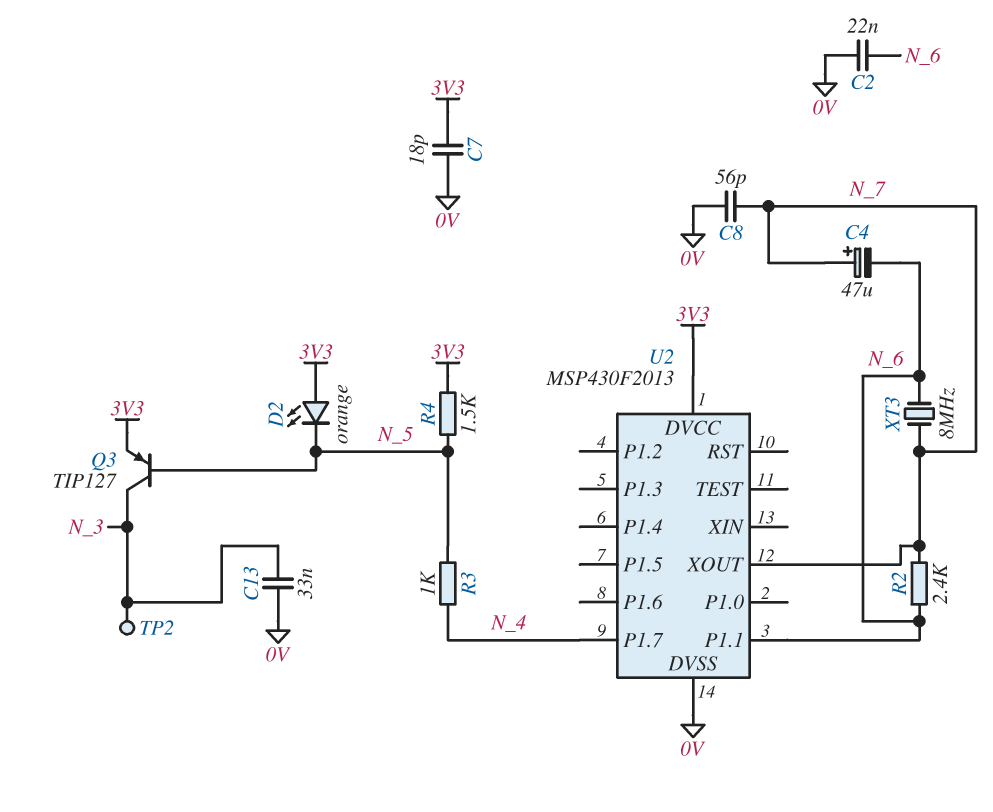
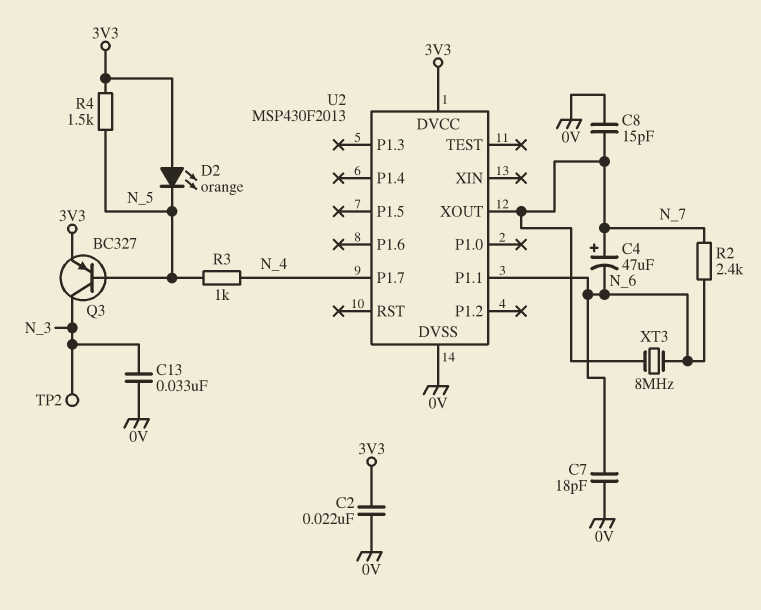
C2: 22nF (0V, N_6) -> 22nF (0V, 3V3)
C7: 18pF (0V, 3V3) -> 18pF (0V, N_6)
C8: 56pF (0V, N_7) -> 15pF (0V, N_7)
Q3: PNP TIP127 (B N_5, C N_3, E 3V3) -> PNP BC327 (B N_5, C N_3, E 3V3)

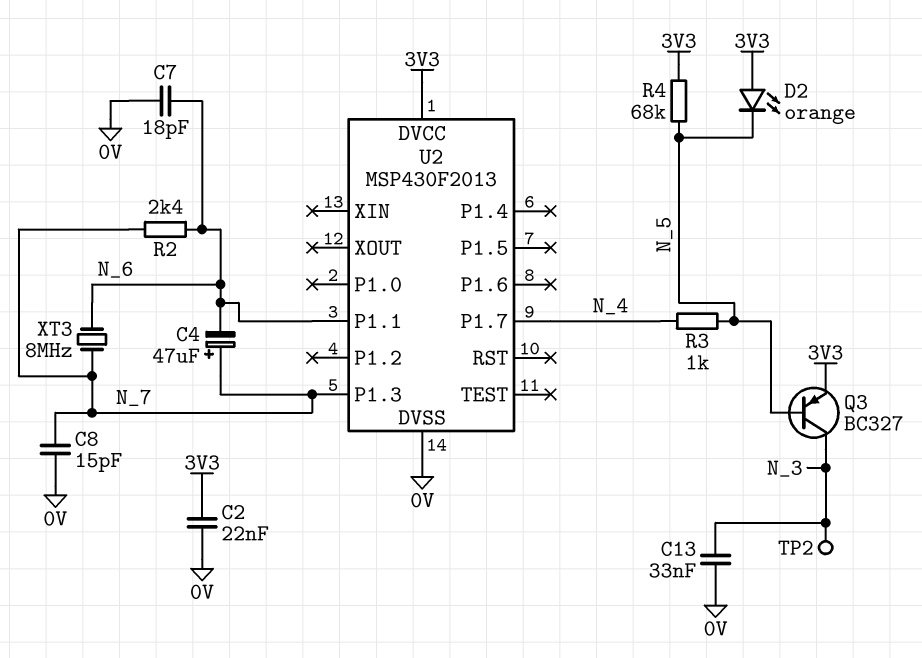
R4: 1.5k (3V3, N_5) -> 68k (3V3, N_5)
U2 pin P1.3: none -> N_7
U2 pin XOUT: N_7 -> none

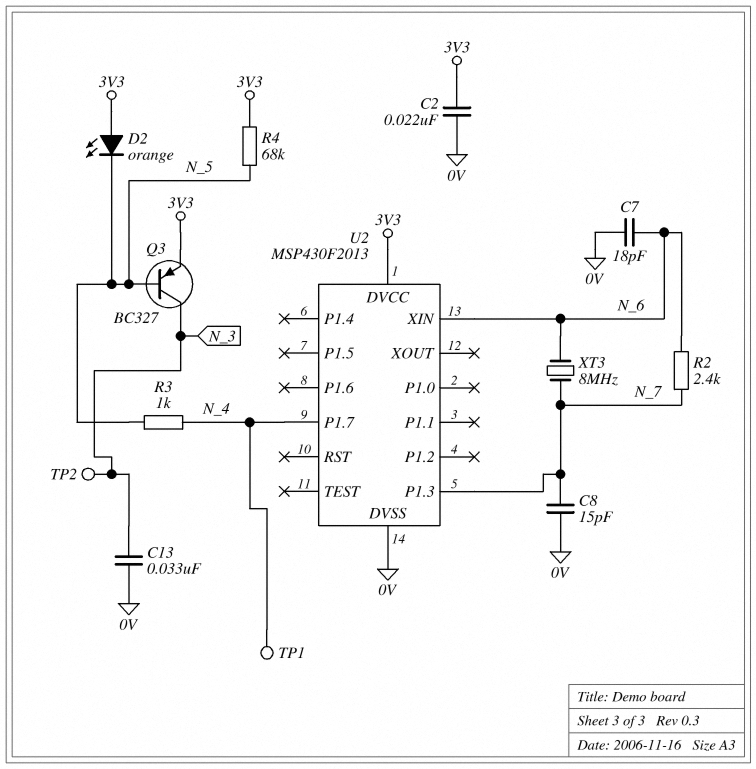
C4: 47uF (plus N_7, minus N_6) -> none
TP1: none -> test point (N_4)
U2 pin P1.1: N_6 -> none
U2 pin XIN: none -> N_6

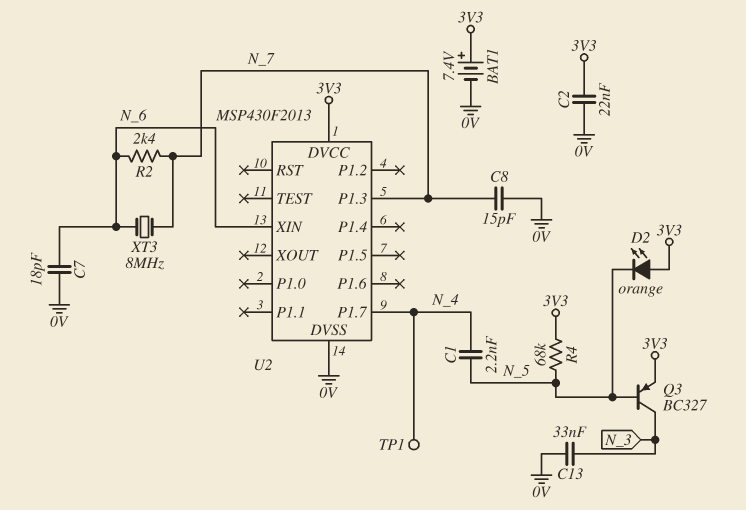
BAT1: none -> 7.4V (plus 3V3, minus 0V)
C1: none -> 2.2nF (N_4, N_5)
R3: 1k (N_4, N_5) -> none
TP2: test point (N_3) -> none

